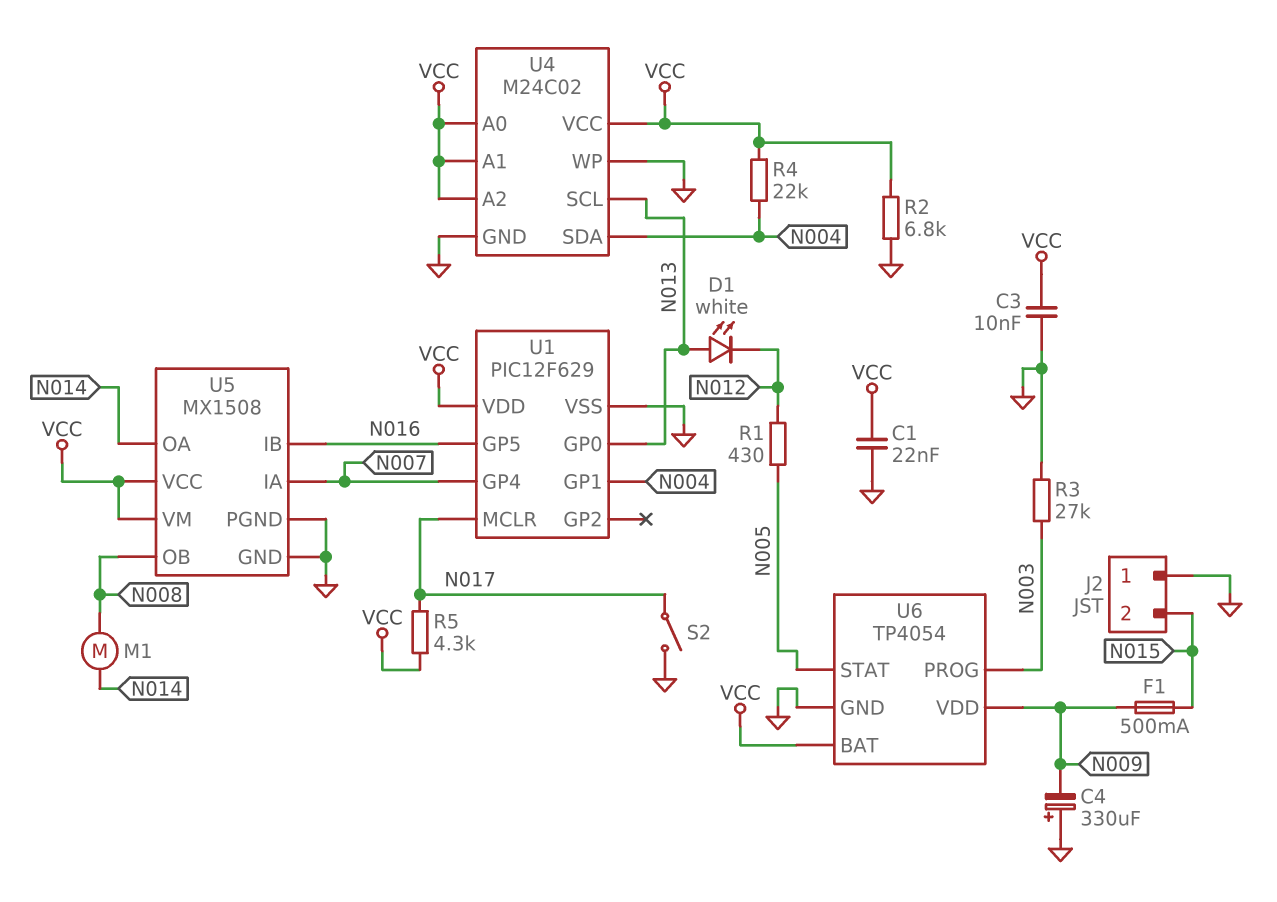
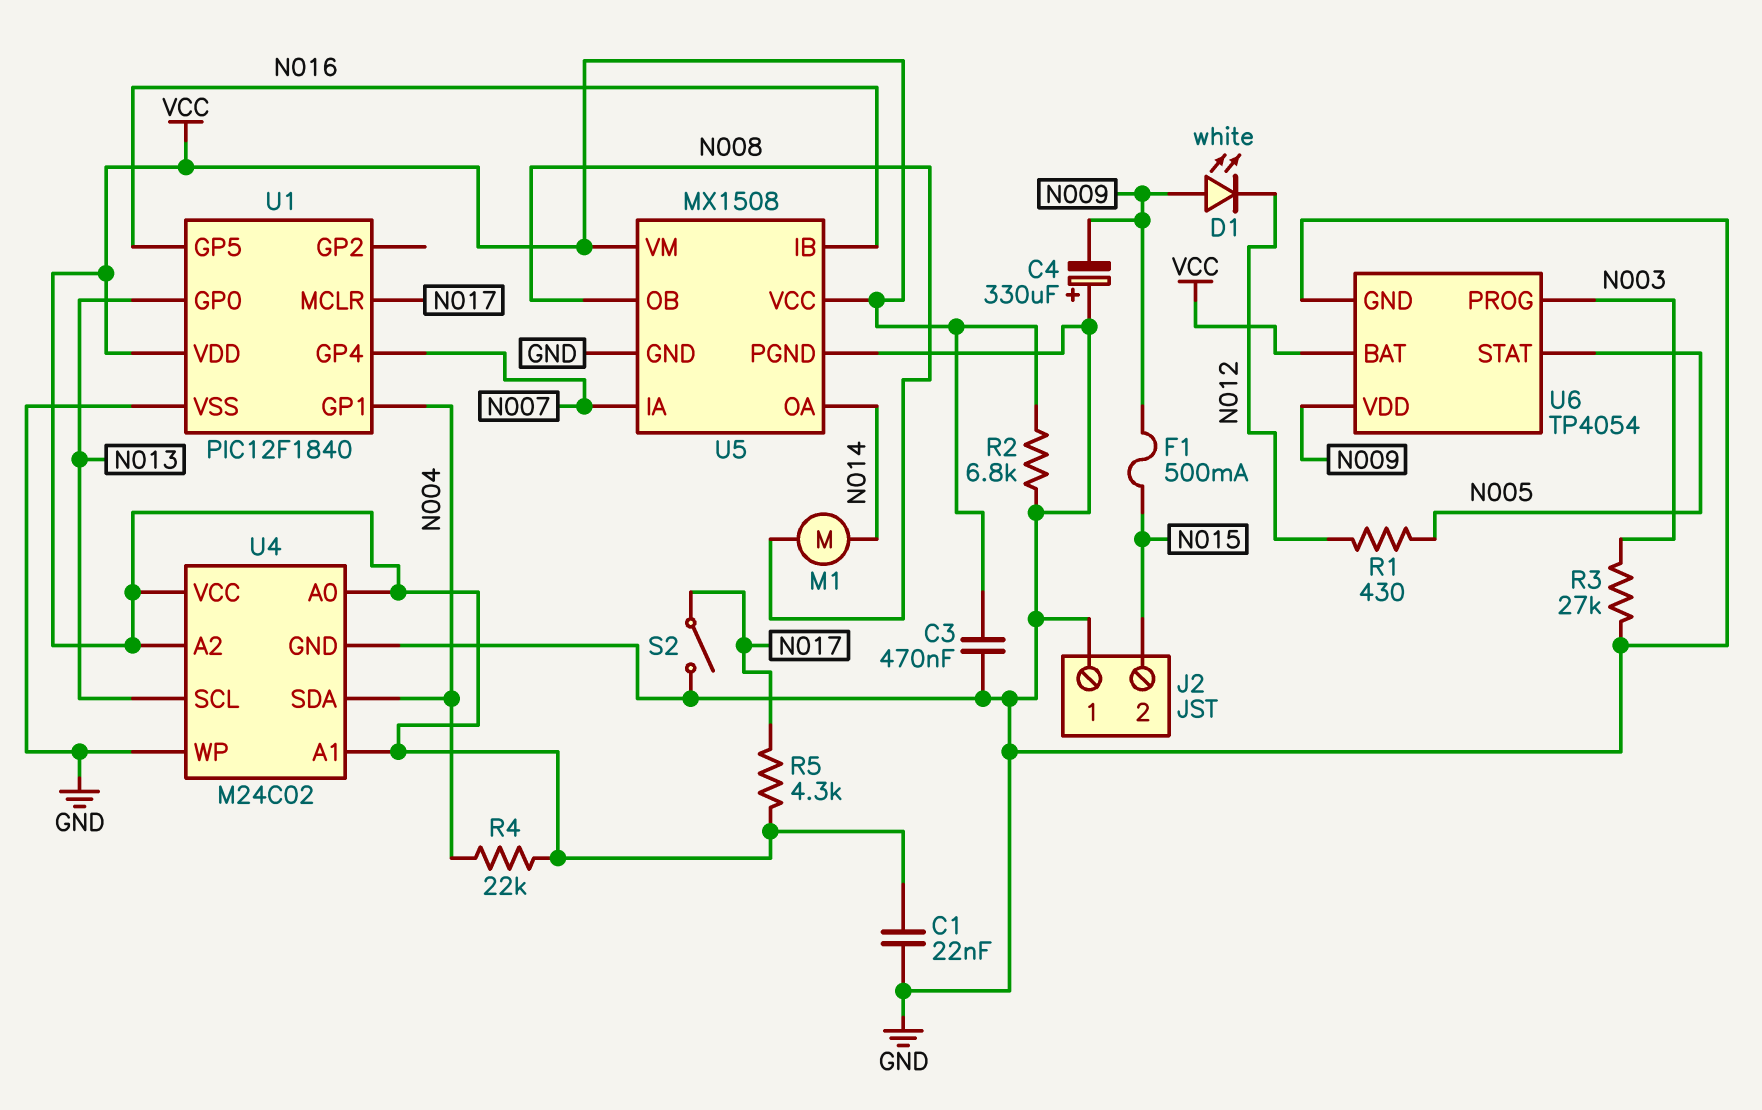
C3: 10nF (GND, VCC) -> 470nF (GND, VCC)
D1: LED white (A N013, K N012) -> LED white (A N009, K N012)
U1: PIC12F629 -> PIC12F1840

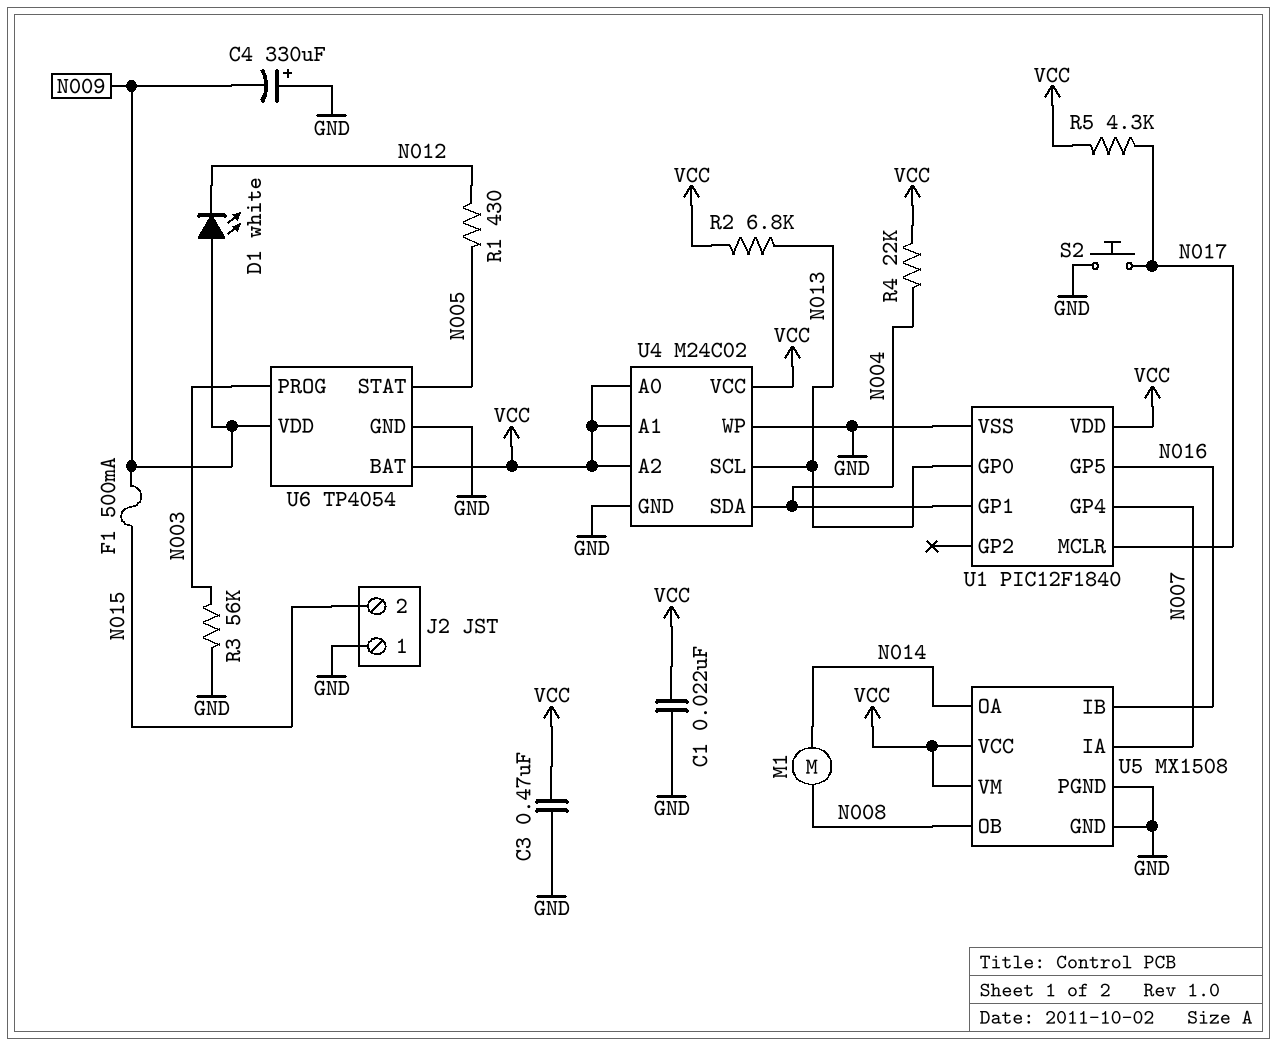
R2: 6.8k (GND, VCC) -> 6.8k (N013, VCC)
R3: 27k (GND, N003) -> 56k (GND, N003)
S2: switch (GND, N017) -> button (GND, N017)

